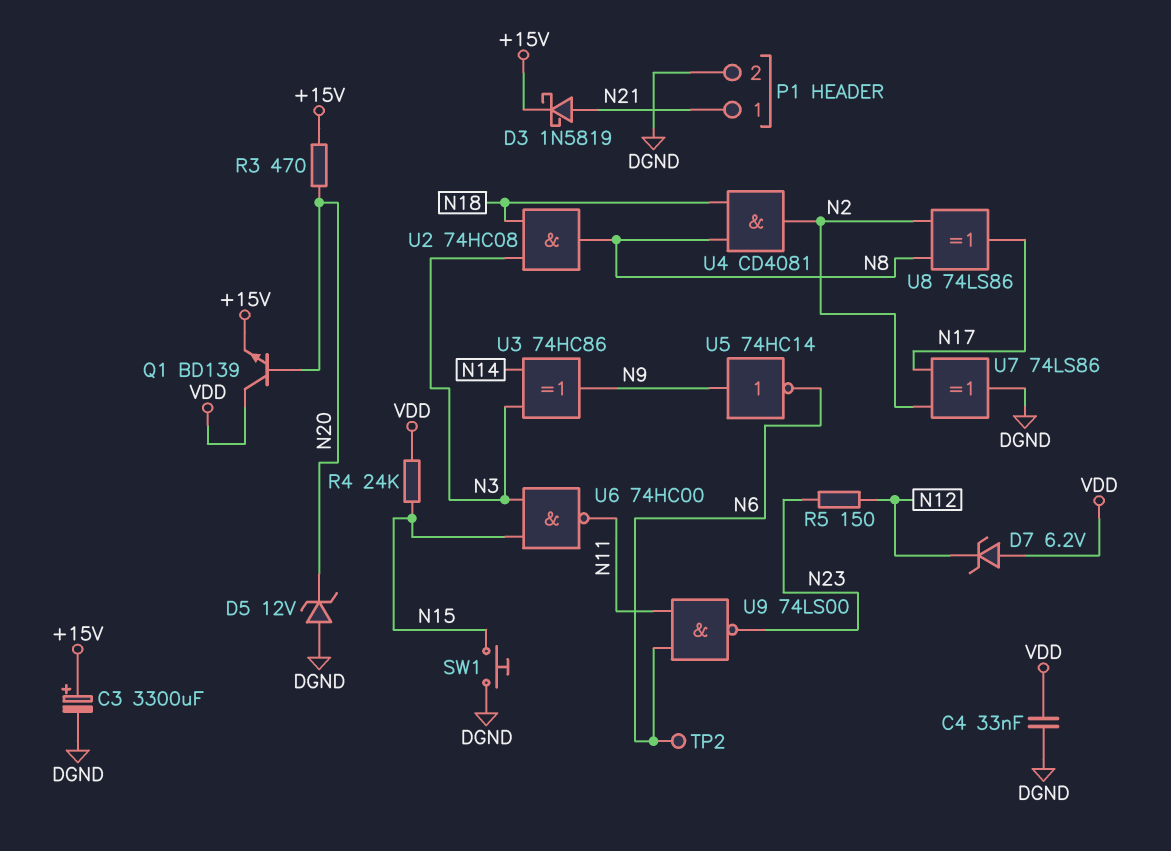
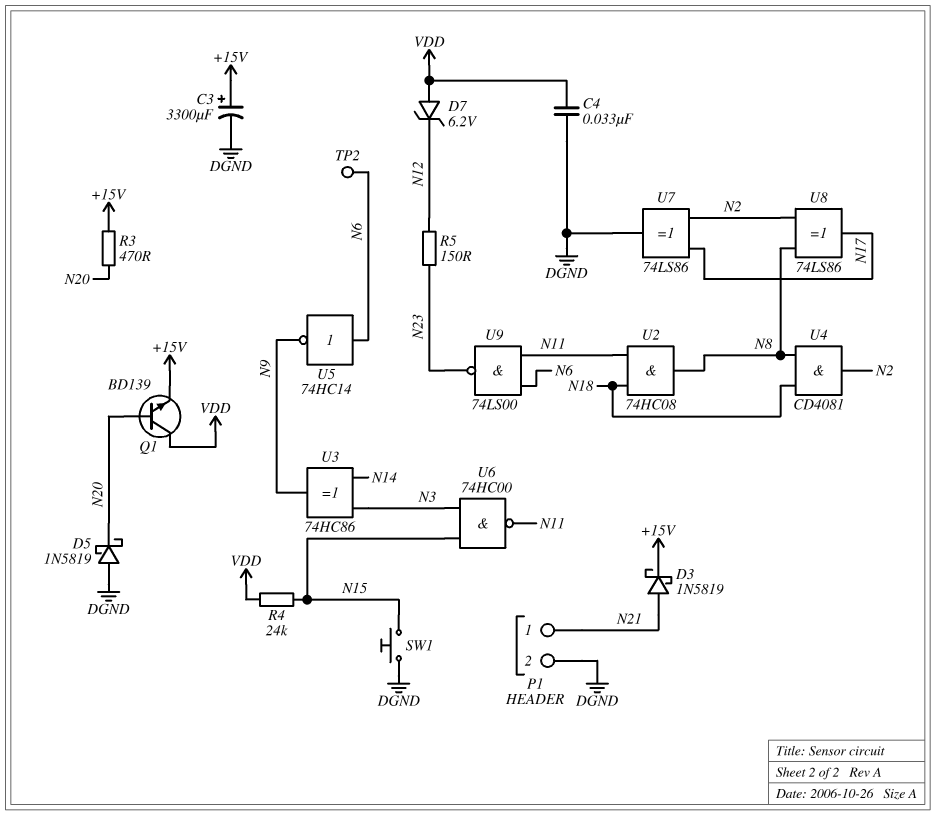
D5: zener 12V (A DGND, K N20) -> schottky 1N5819 (A DGND, K N20)
U2: AND 74HC08 (in N3, in N18, out N8) -> AND 74HC08 (in N11, in N18, out N8)
U5: NOT 74HC14 (in N9, out N6) -> NOT 74HC14 (in N6, out N9)

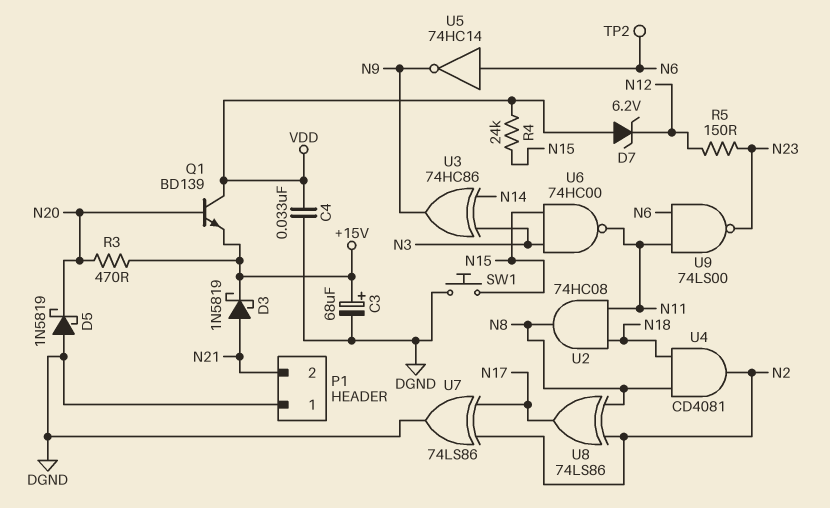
C3: 3300uF (plus +15V, minus DGND) -> 68uF (plus +15V, minus DGND)
P1 pin 1: N21 -> DGND
P1 pin 2: DGND -> N21

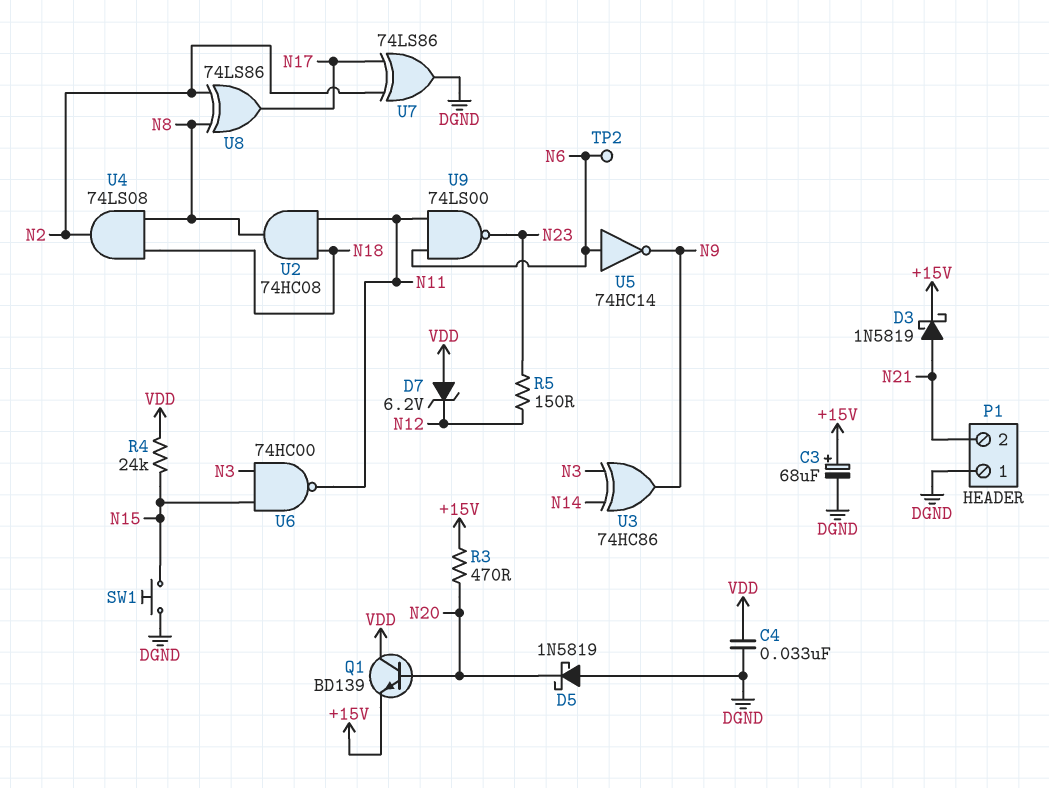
U4: AND CD4081 (in N8, in N18, out N2) -> AND 74LS08 (in N8, in N18, out N2)

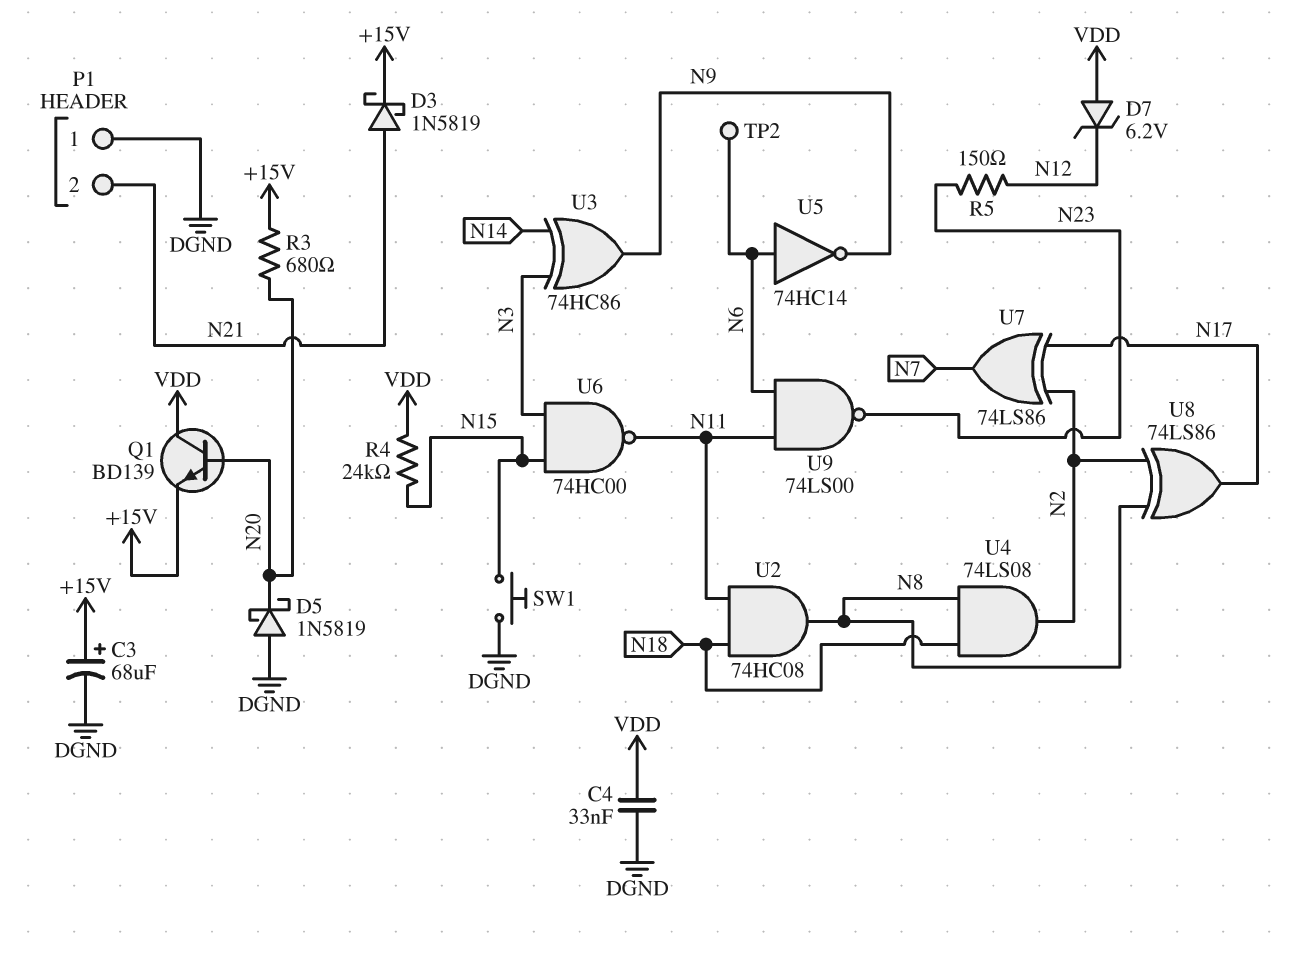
R3: 470 (+15V, N20) -> 680 (+15V, N20)
U7: XOR 74LS86 (in N2, in N17, out DGND) -> XOR 74LS86 (in N2, in N17, out N7)

